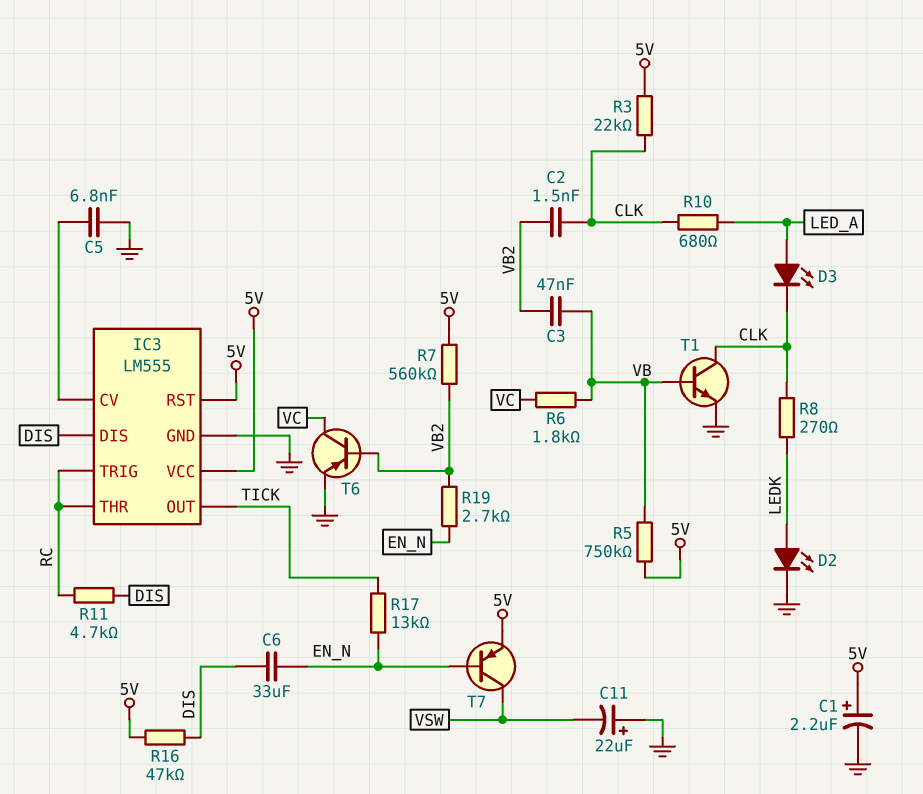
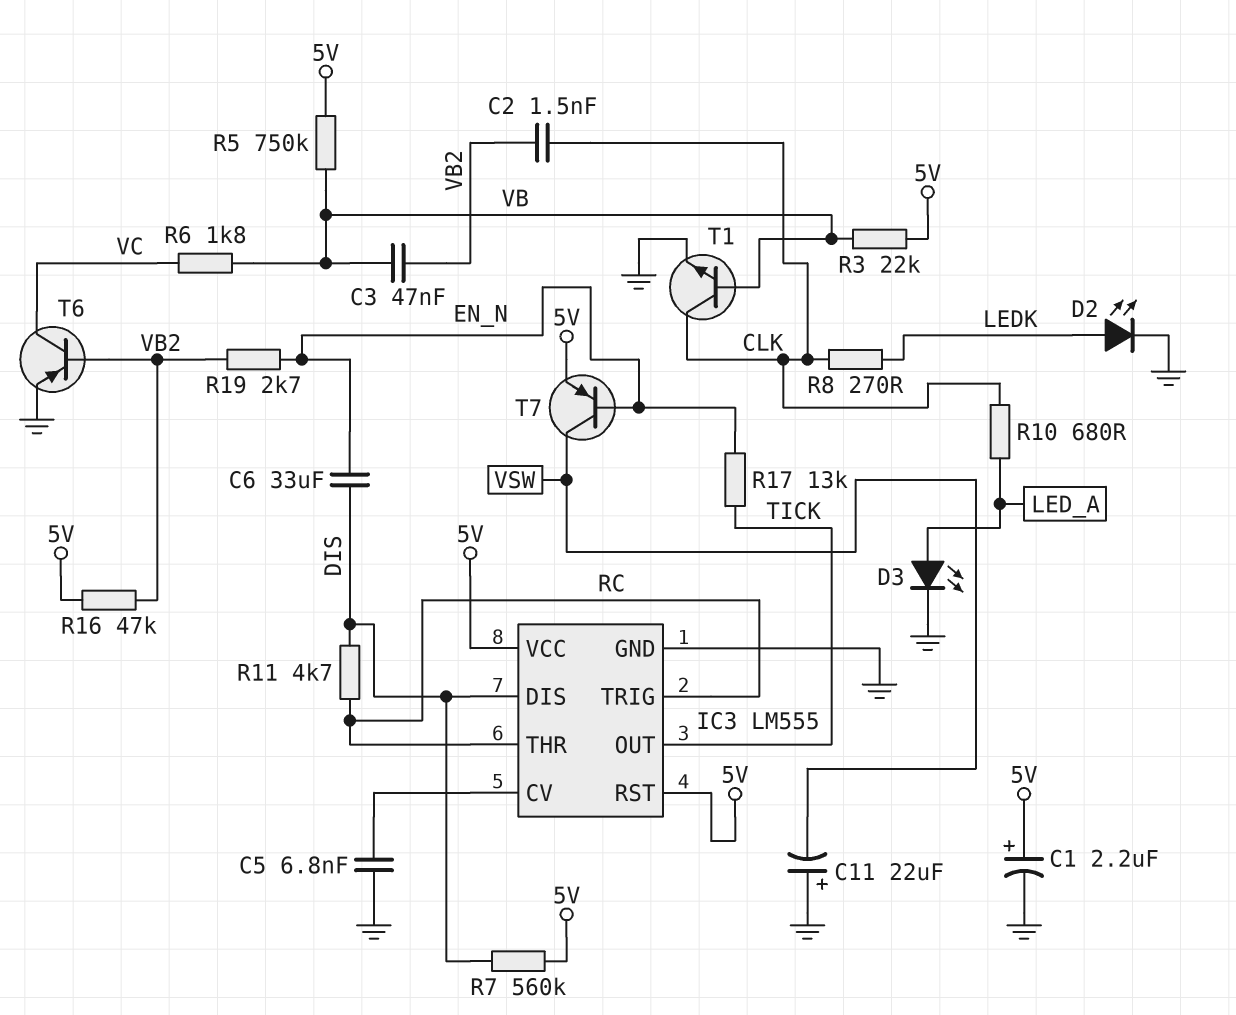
D3: LED (A LED_A, K CLK) -> LED (A LED_A, K GND)
R3: 22k (5V, CLK) -> 22k (5V, VB)
R7: 560k (5V, VB2) -> 560k (5V, DIS)
R16: 47k (5V, DIS) -> 47k (5V, VB2)

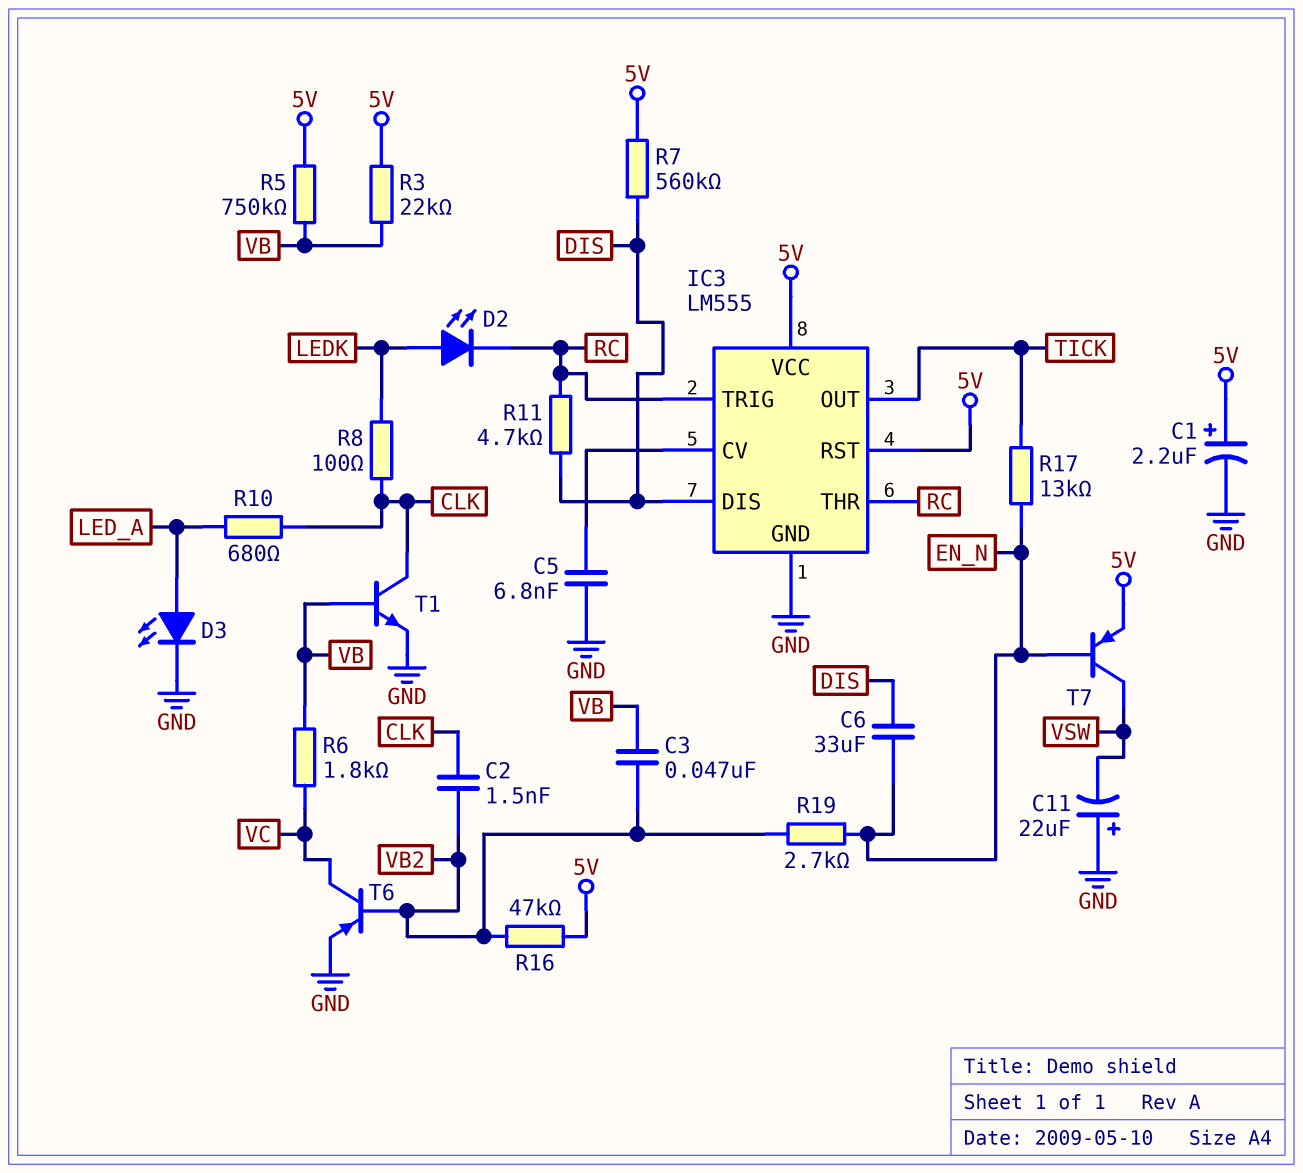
D2: LED (A LEDK, K GND) -> LED (A LEDK, K RC)
R8: 270 (CLK, LEDK) -> 100 (CLK, LEDK)

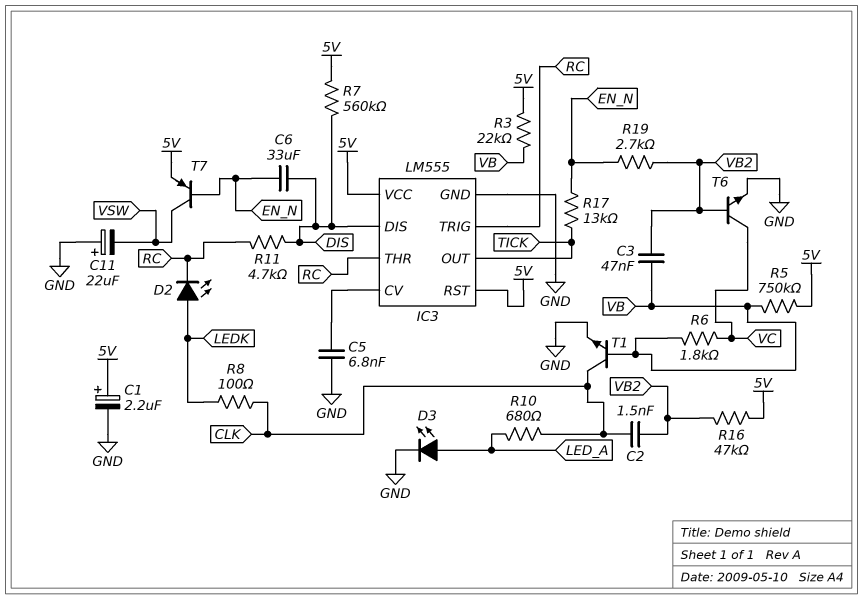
T6: PNP (B VB2, C VC, E GND) -> NPN (B VB2, C VC, E GND)

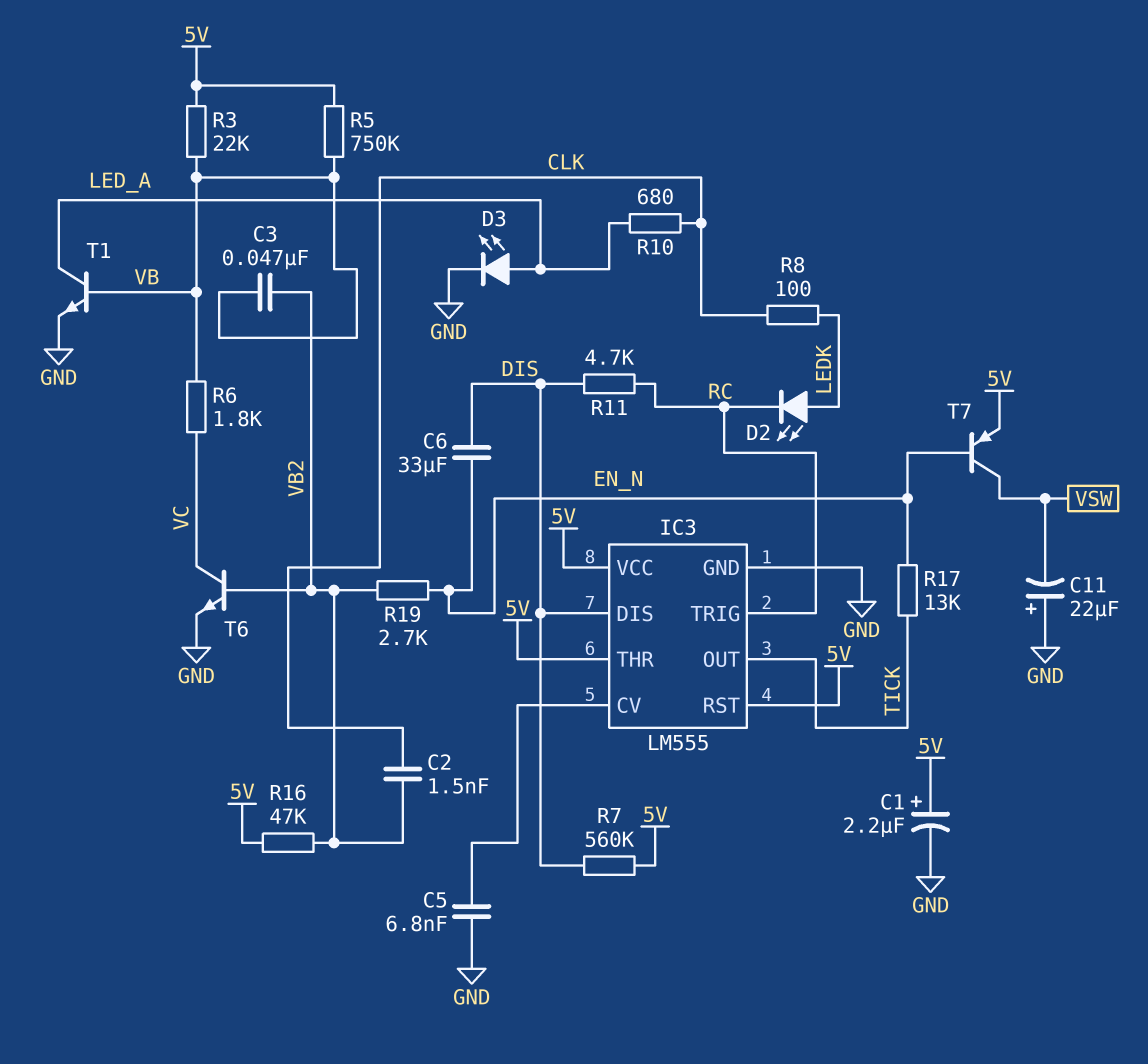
IC3 pin THR: RC -> 5V
T1: NPN (B VB, C CLK, E GND) -> NPN (B VB, C LED_A, E GND)

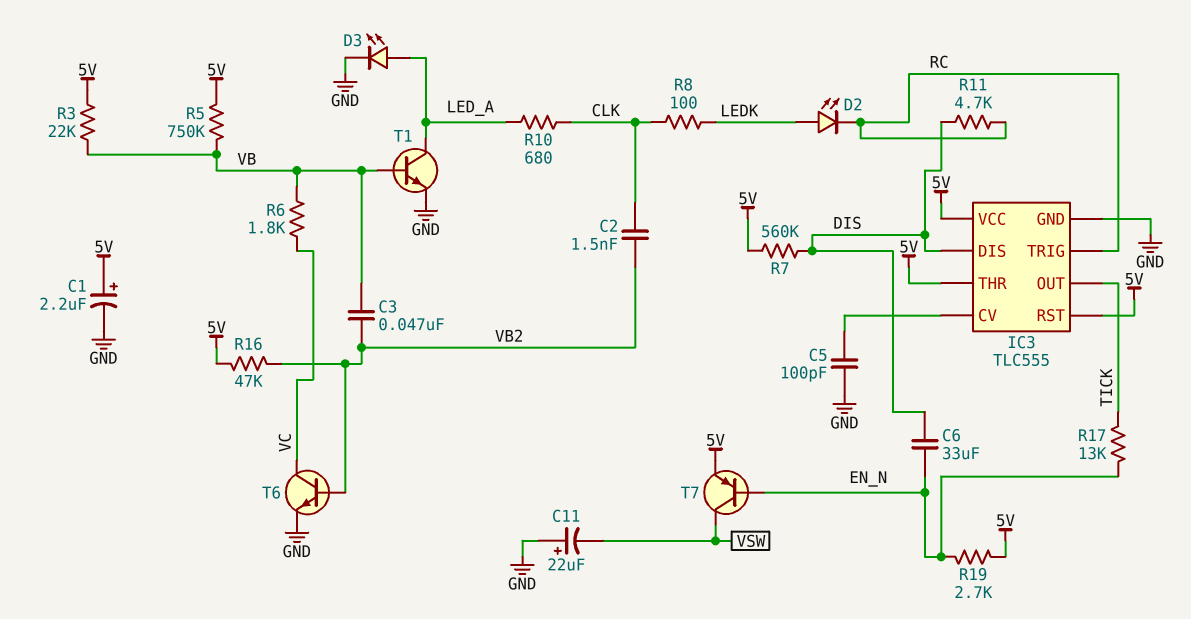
C5: 6.8nF (GND, IC3/CV) -> 100pF (GND, IC3/CV)
IC3: LM555 -> TLC555
R19: 2.7k (EN_N, VB2) -> 2.7k (5V, EN_N)

